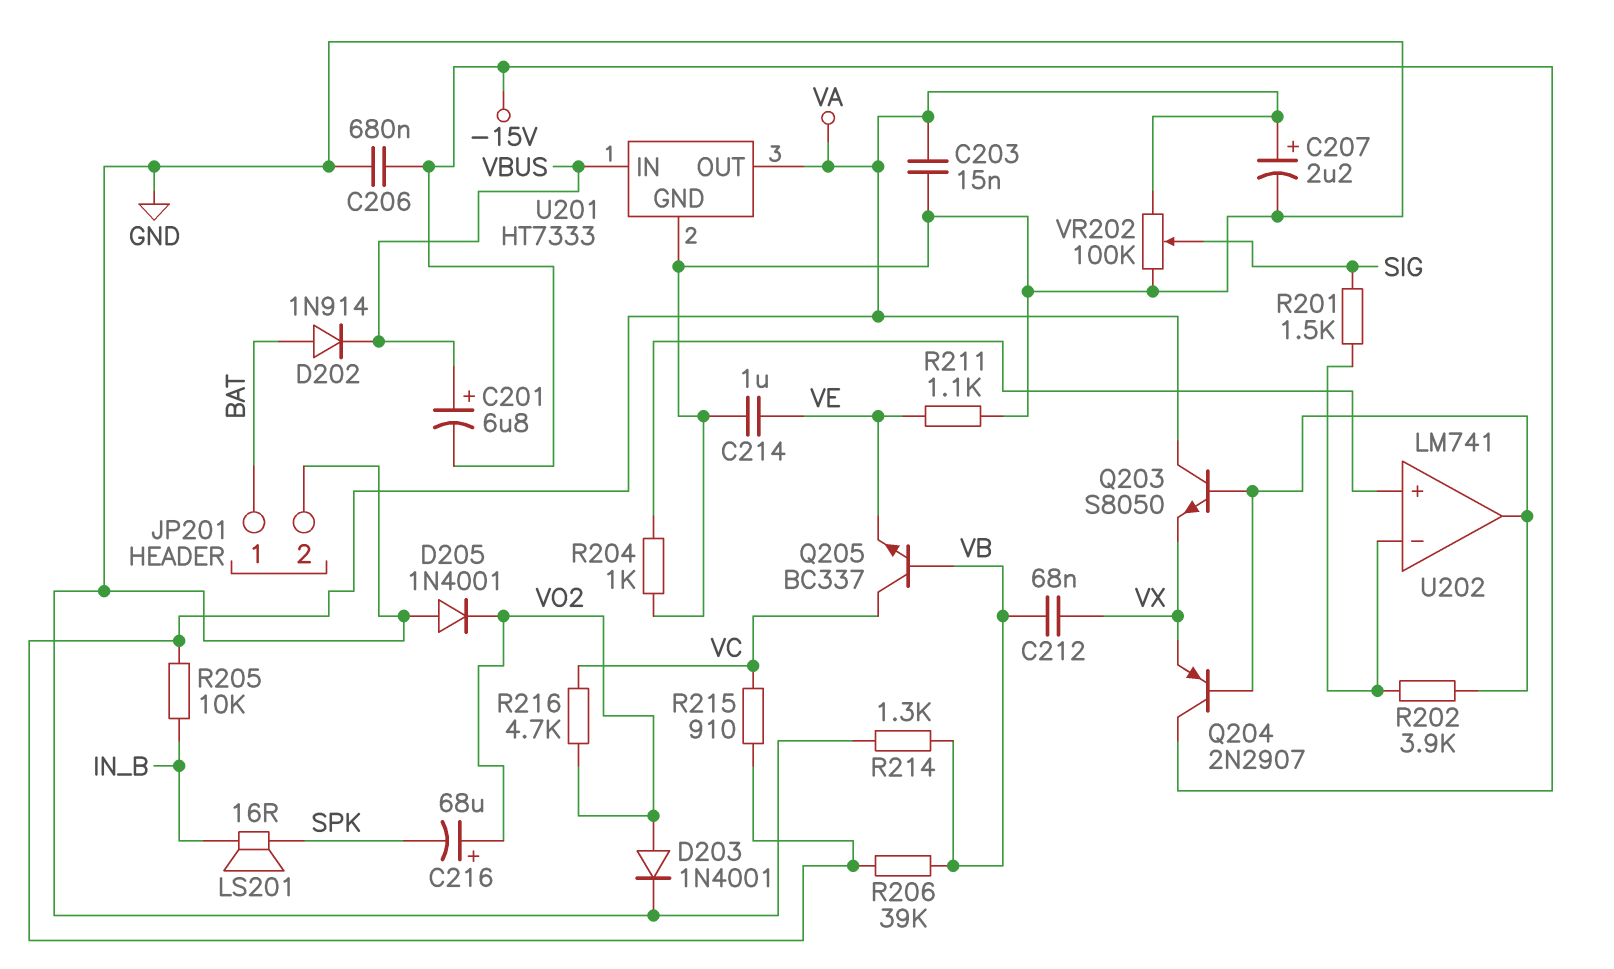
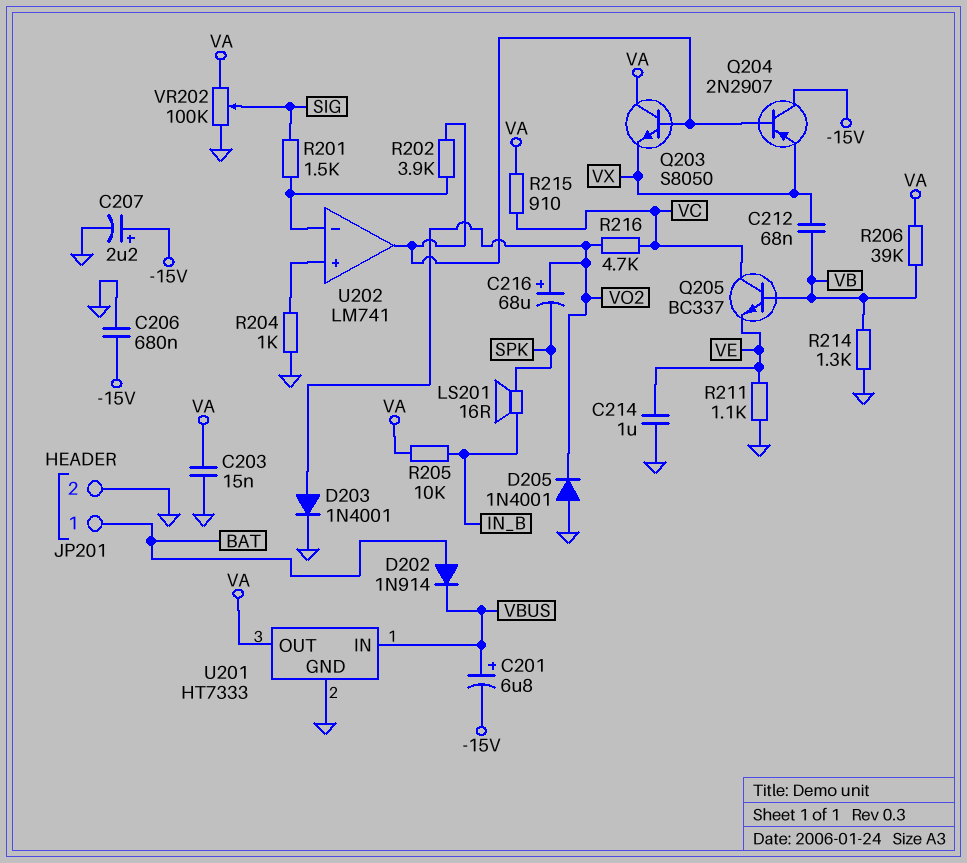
C207: 2.2uF (plus VA, minus GND) -> 2.2uF (plus -15V, minus GND)

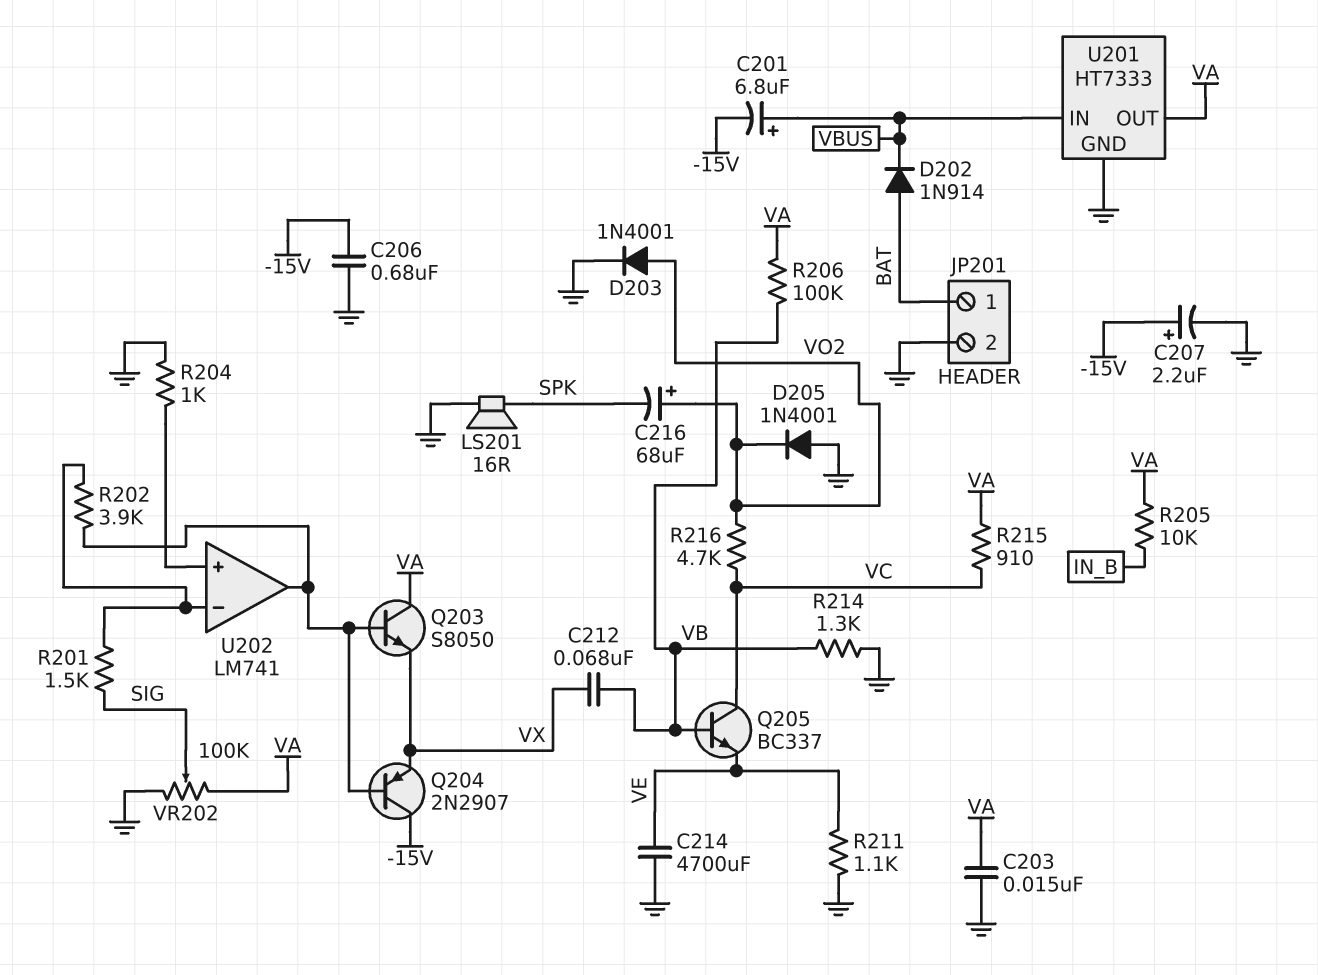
C214: 1uF (GND, VE) -> 4700uF (GND, VE)
LS201: speaker 16R (IN_B, SPK) -> speaker 16R (GND, SPK)
R206: 39k (VA, VB) -> 100k (VA, VB)

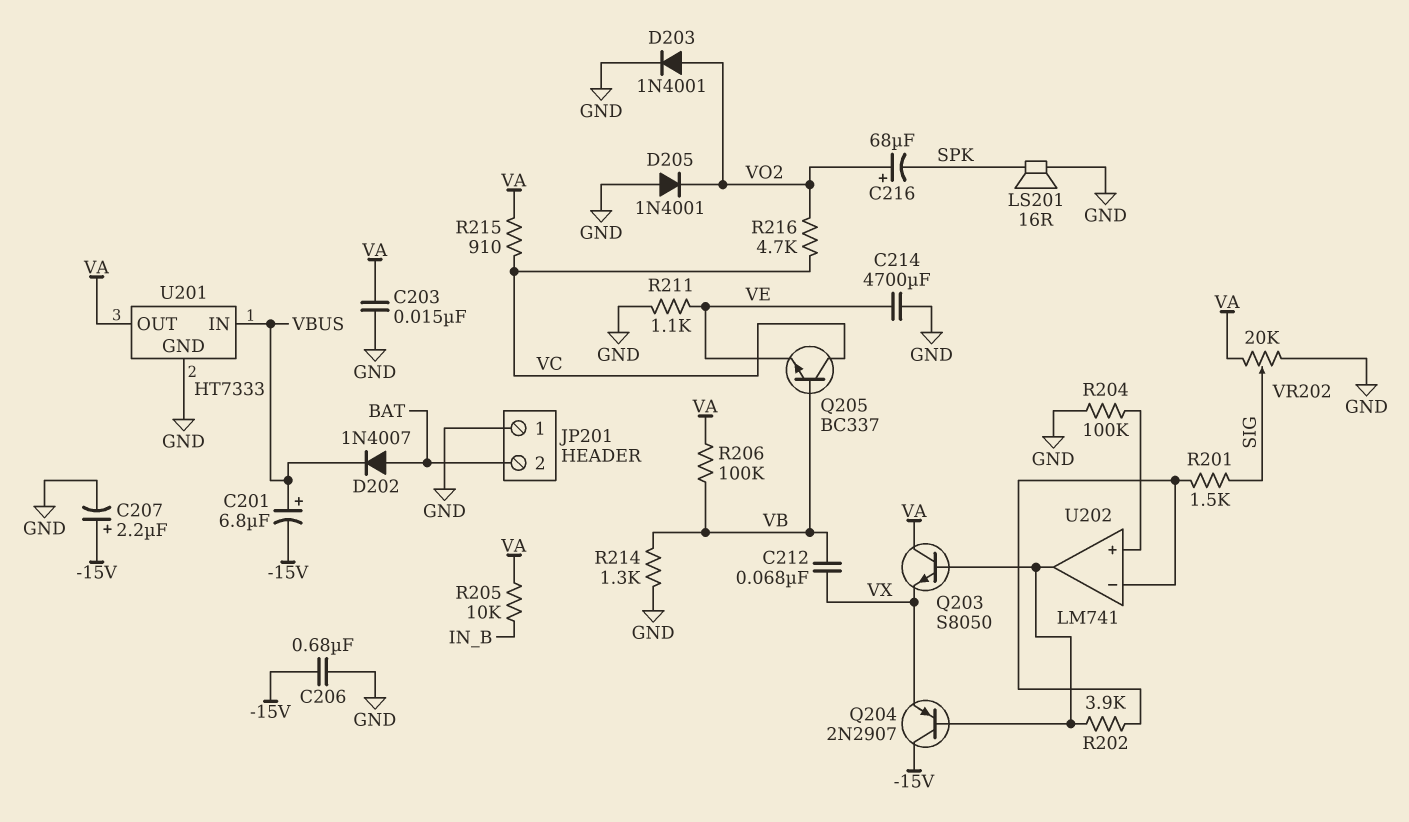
D202: diode 1N914 (A BAT, K VBUS) -> diode 1N4007 (A BAT, K VBUS)
JP201 pin 1: BAT -> GND
JP201 pin 2: GND -> BAT
R204: 1k (GND, U202/in+) -> 100k (GND, U202/in+)
VR202: 100k (GND, VA, wiper SIG) -> 20k (GND, VA, wiper SIG)

